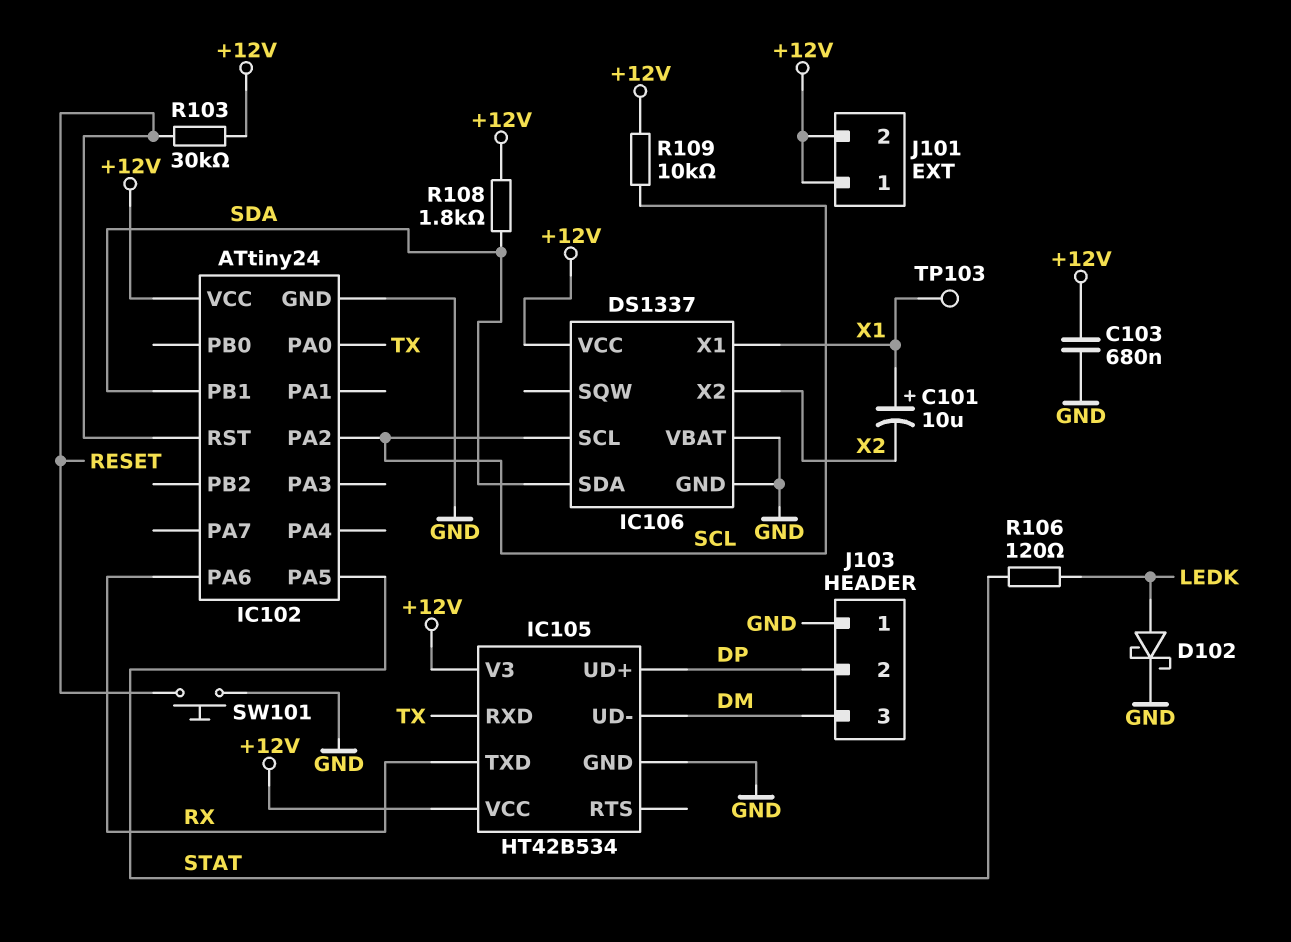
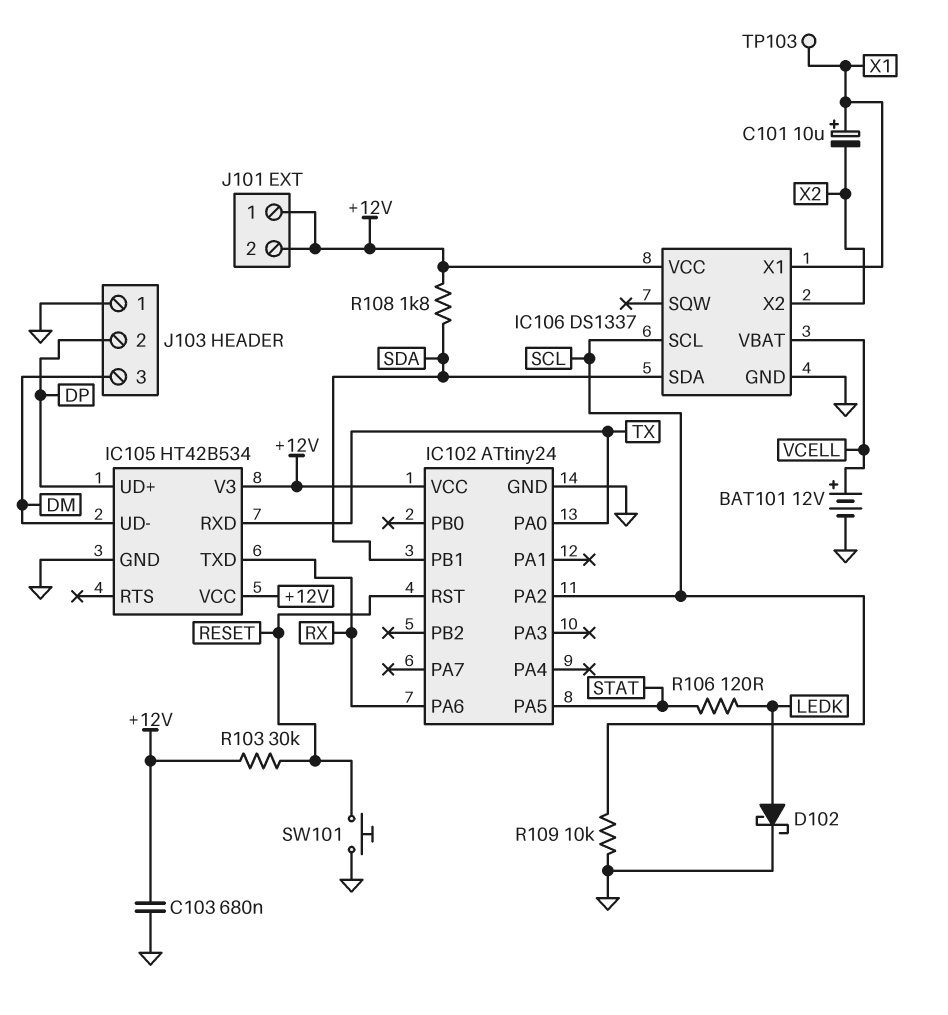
BAT101: none -> 12V (plus VCELL, minus GND)
IC106 pin VBAT: GND -> VCELL
R109: 10k (+12V, SCL) -> 10k (GND, SCL)

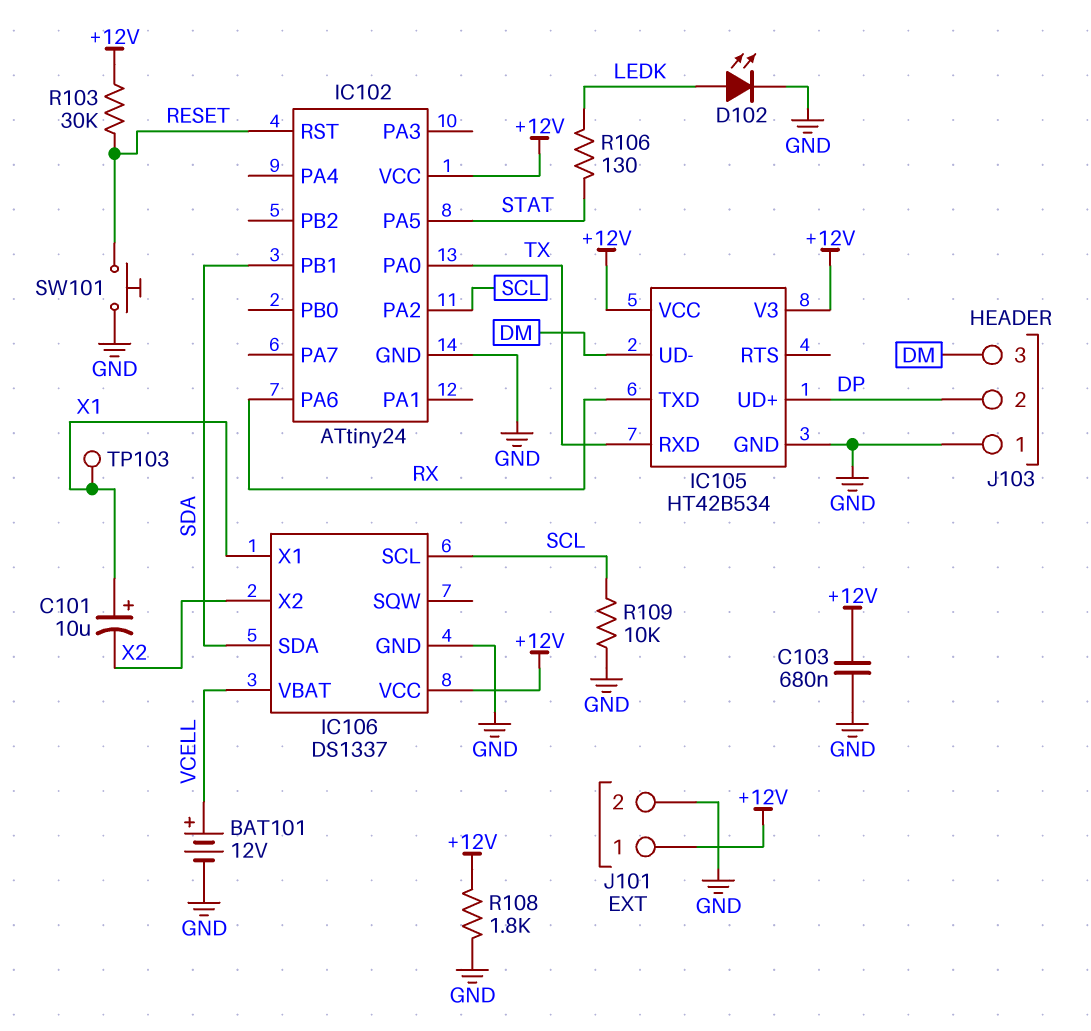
D102: schottky (A LEDK, K GND) -> LED (A LEDK, K GND)
J101 pin 2: +12V -> GND
R106: 120 (LEDK, STAT) -> 130 (LEDK, STAT)
R108: 1.8k (+12V, SDA) -> 1.8k (+12V, GND)

